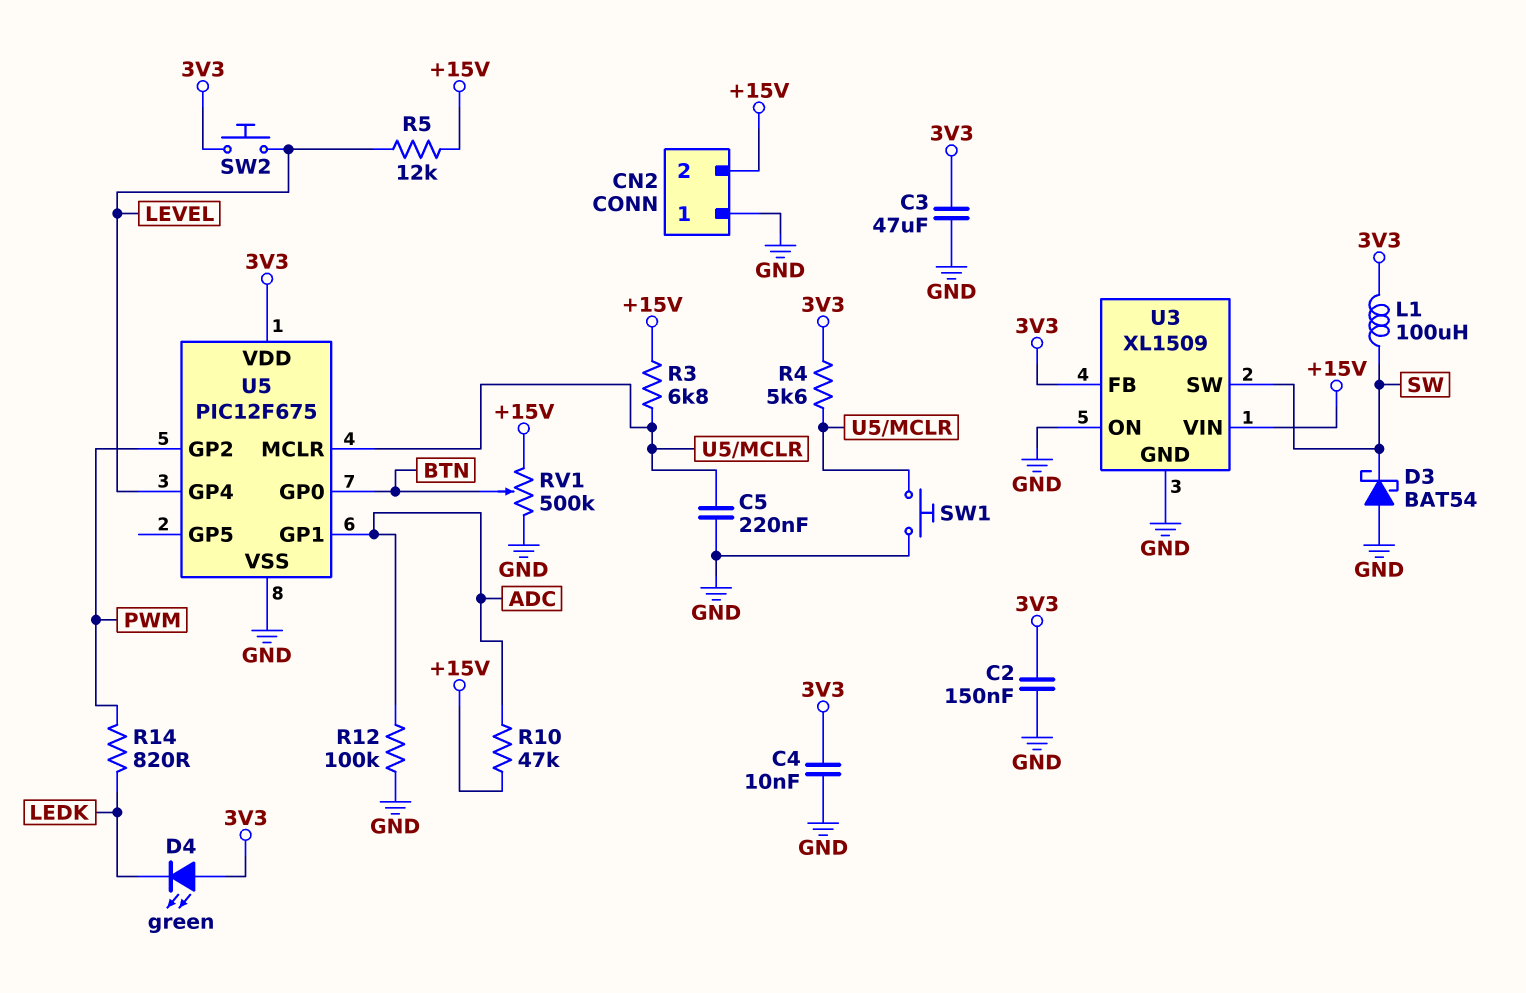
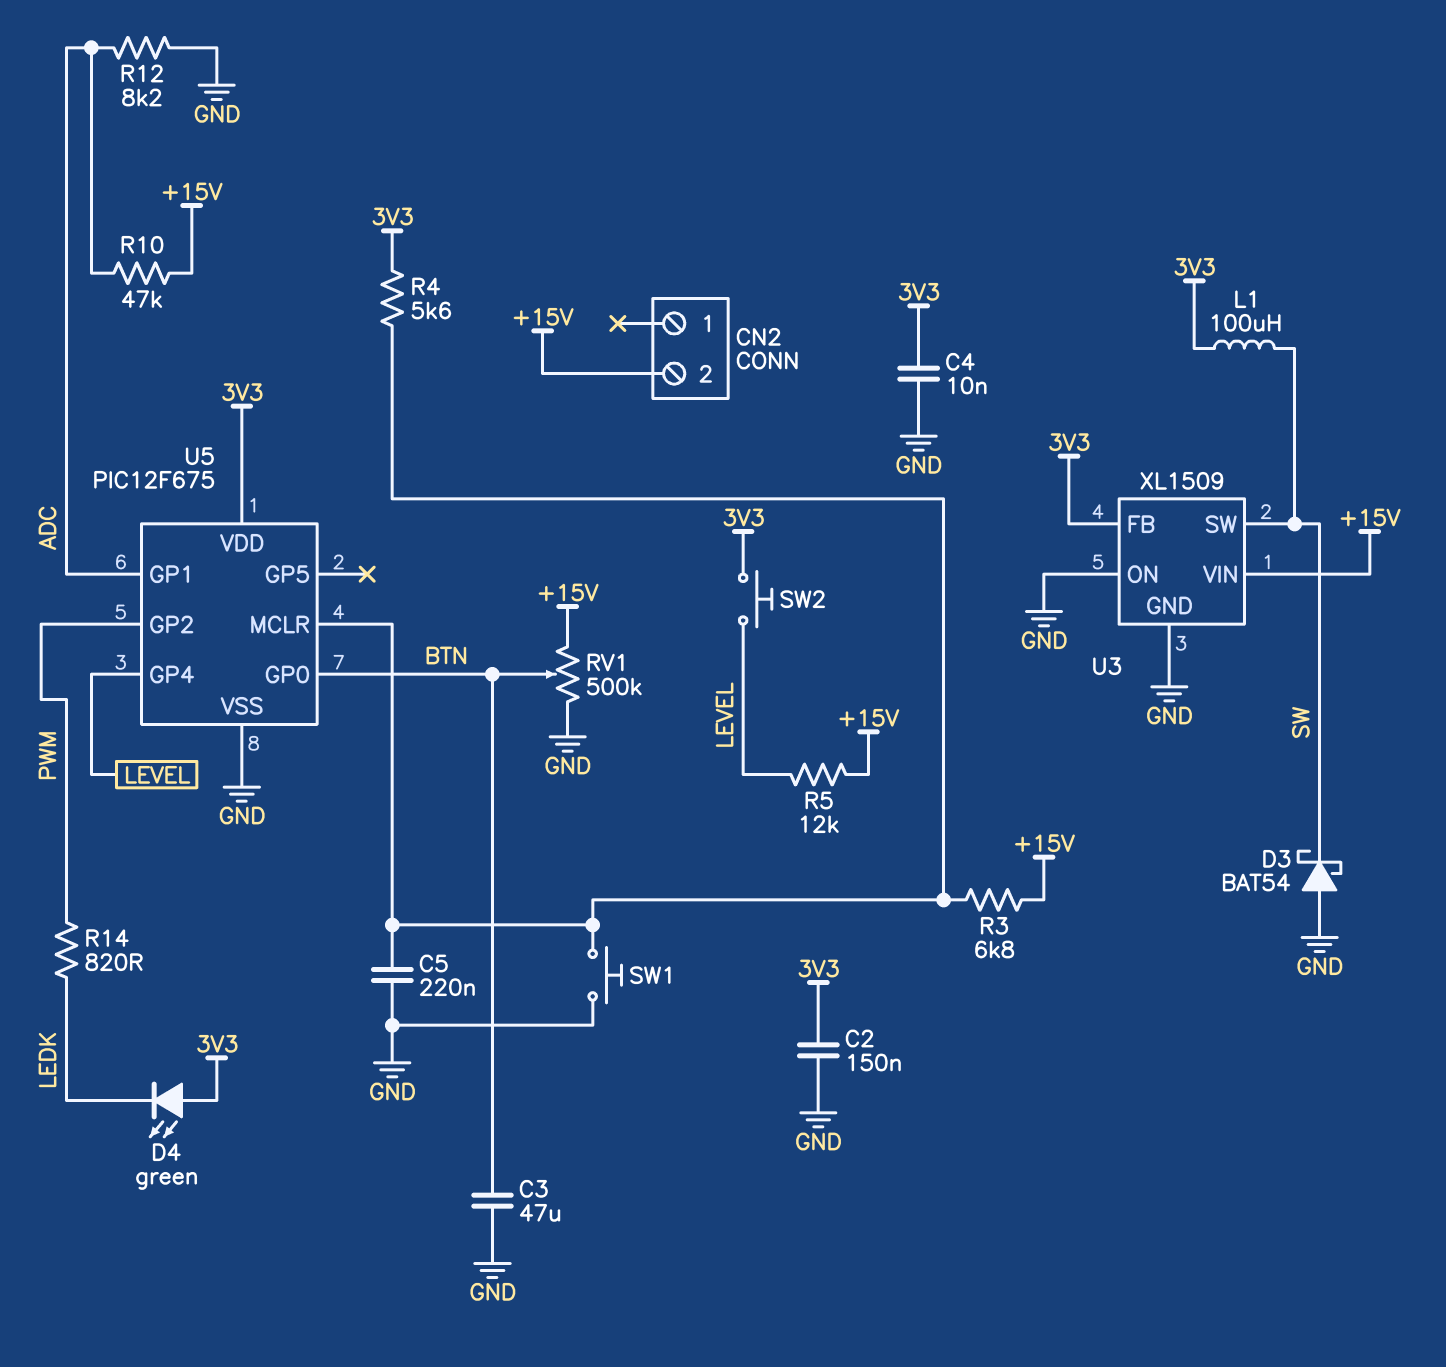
C3: 47uF (3V3, GND) -> 47uF (BTN, GND)
CN2 pin 1: GND -> none
R12: 100k (ADC, GND) -> 8.2k (ADC, GND)

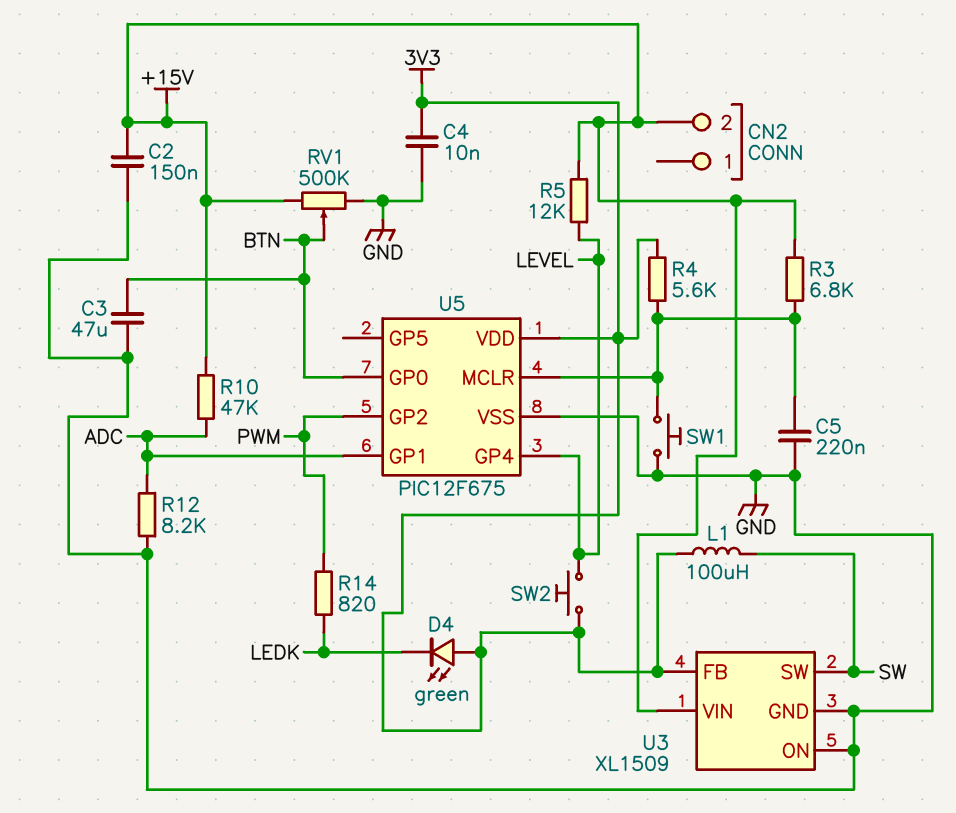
C2: 150nF (3V3, GND) -> 150nF (+15V, GND)
D3: schottky BAT54 (A GND, K SW) -> none

